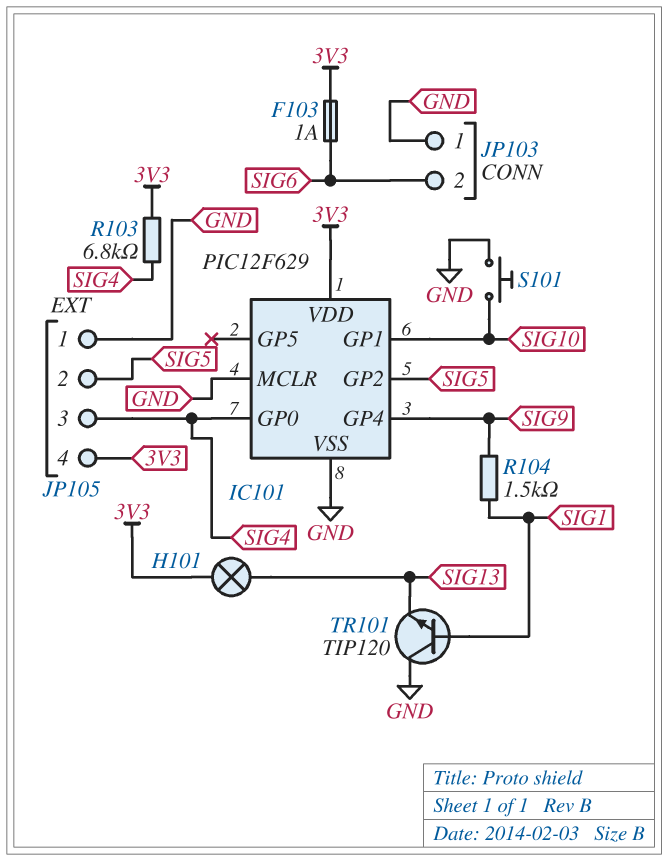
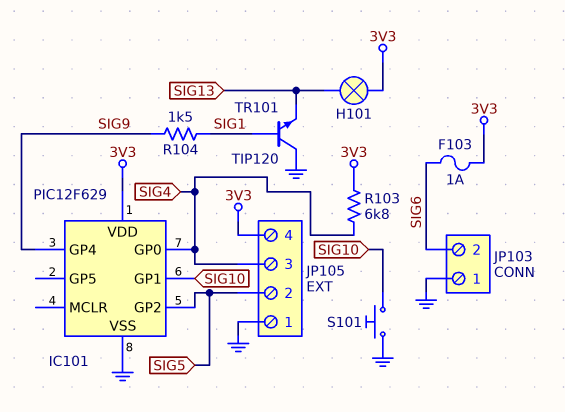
IC101 pin MCLR: GND -> none

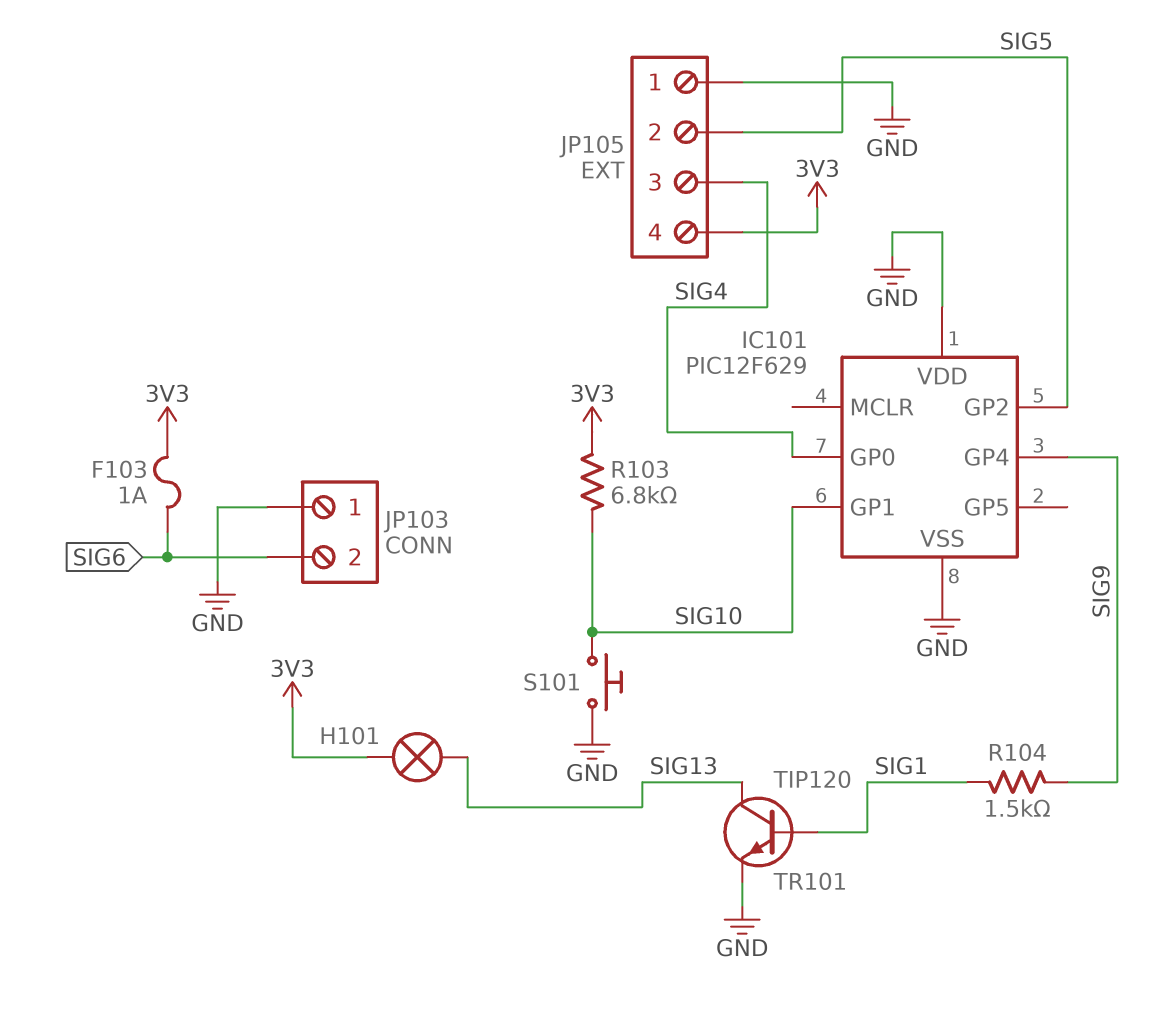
IC101 pin VDD: 3V3 -> GND
R103: 6.8k (3V3, SIG4) -> 6.8k (3V3, SIG10)
TR101: NPN TIP120 (B SIG1, C GND, E SIG13) -> NPN TIP120 (B SIG1, C SIG13, E GND)

